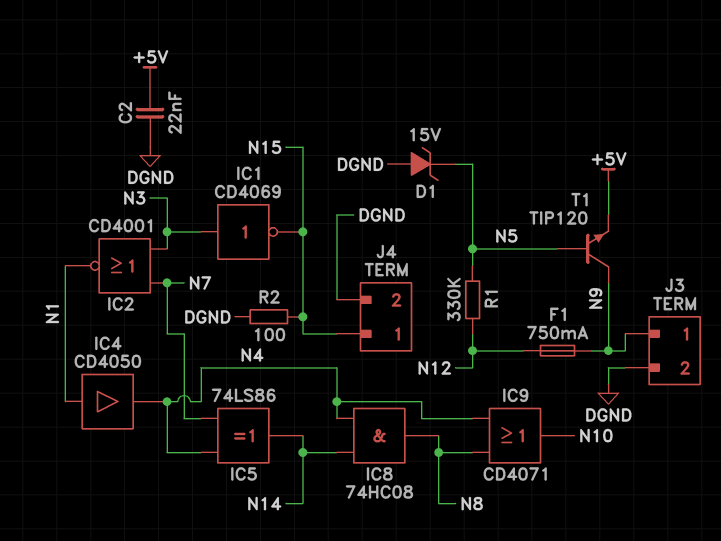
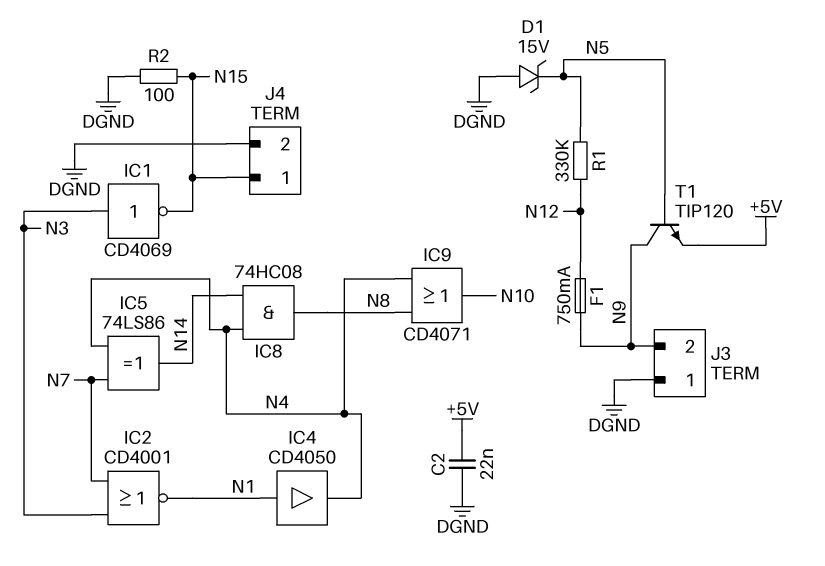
J3 pin 1: N9 -> DGND
J3 pin 2: DGND -> N9

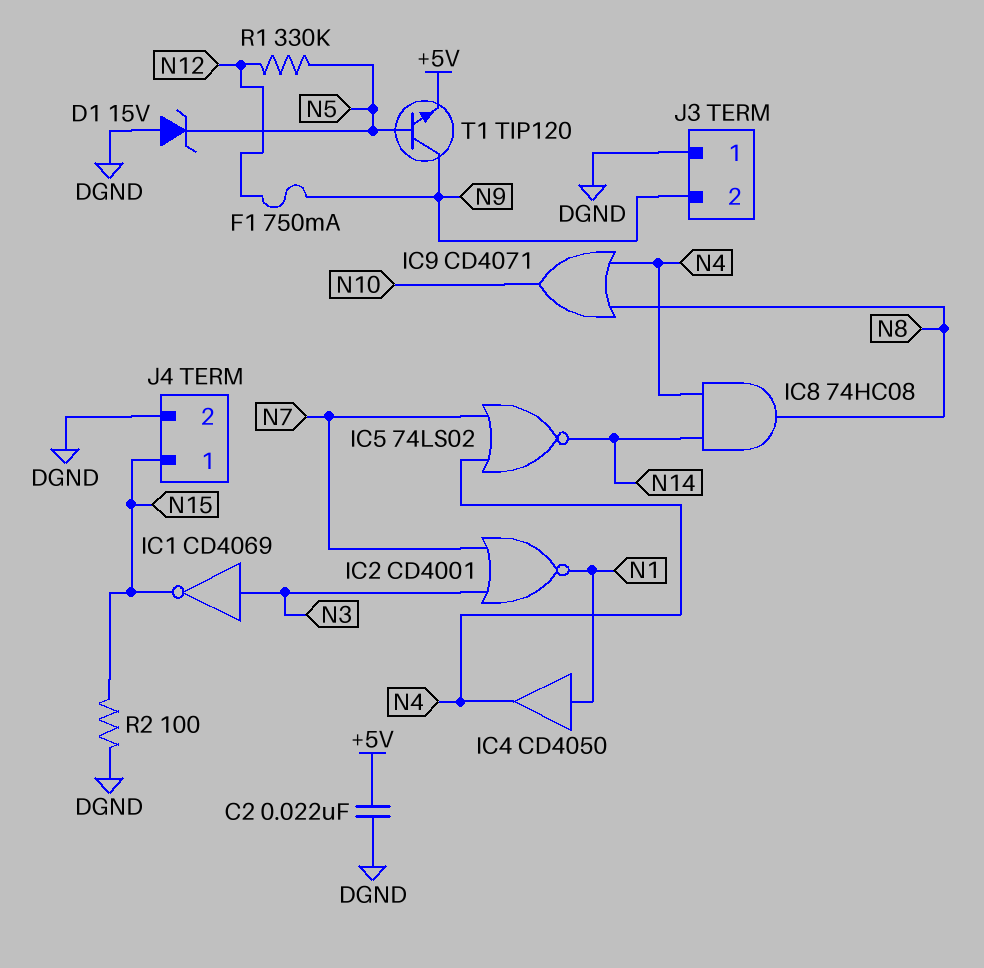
IC5: XOR 74LS86 (in N4, in N7, out N14) -> NOR 74LS02 (in N4, in N7, out N14)

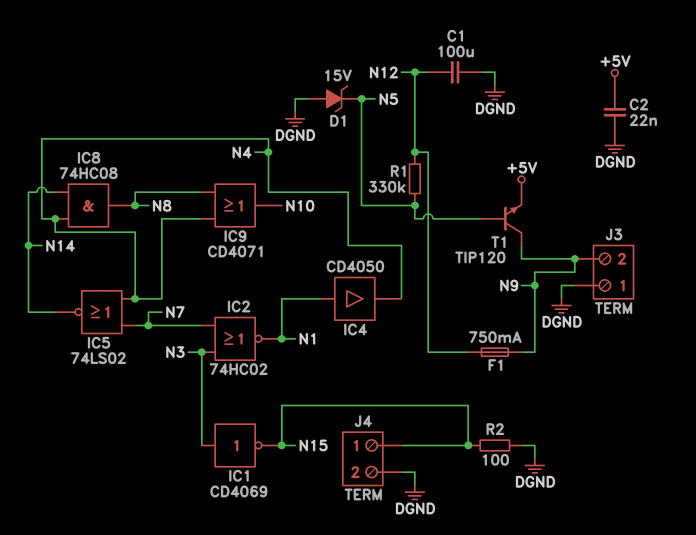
C1: none -> 100uF (DGND, N12)
IC2: NOR CD4001 (in N3, in N7, out N1) -> NOR 74HC02 (in N3, in N7, out N1)

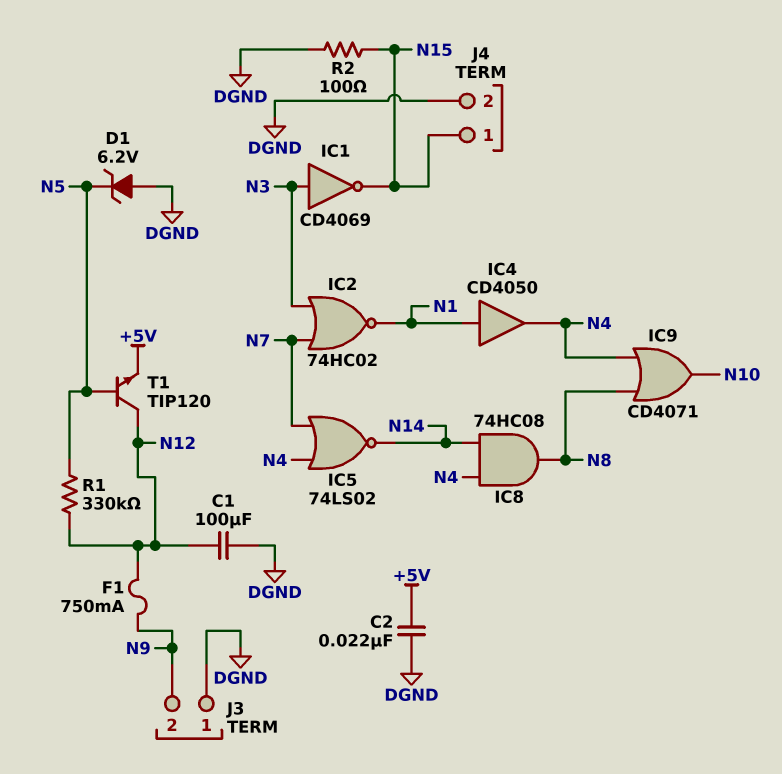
D1: zener 15V (A DGND, K N5) -> zener 6.2V (A DGND, K N5)
T1: NPN TIP120 (B N5, C N9, E +5V) -> NPN TIP120 (B N5, C N12, E +5V)

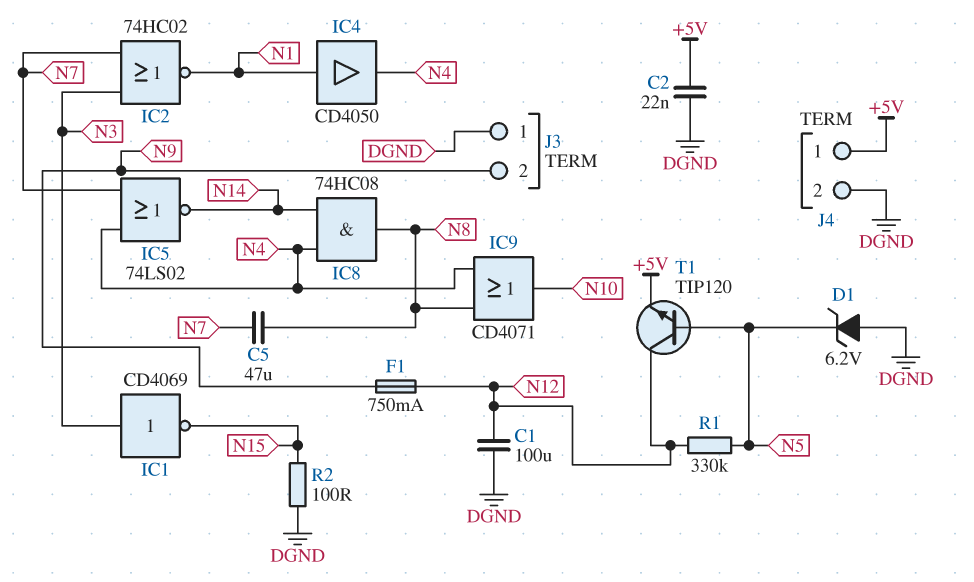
C5: none -> 47uF (N7, N8)
J4 pin 1: N15 -> +5V

